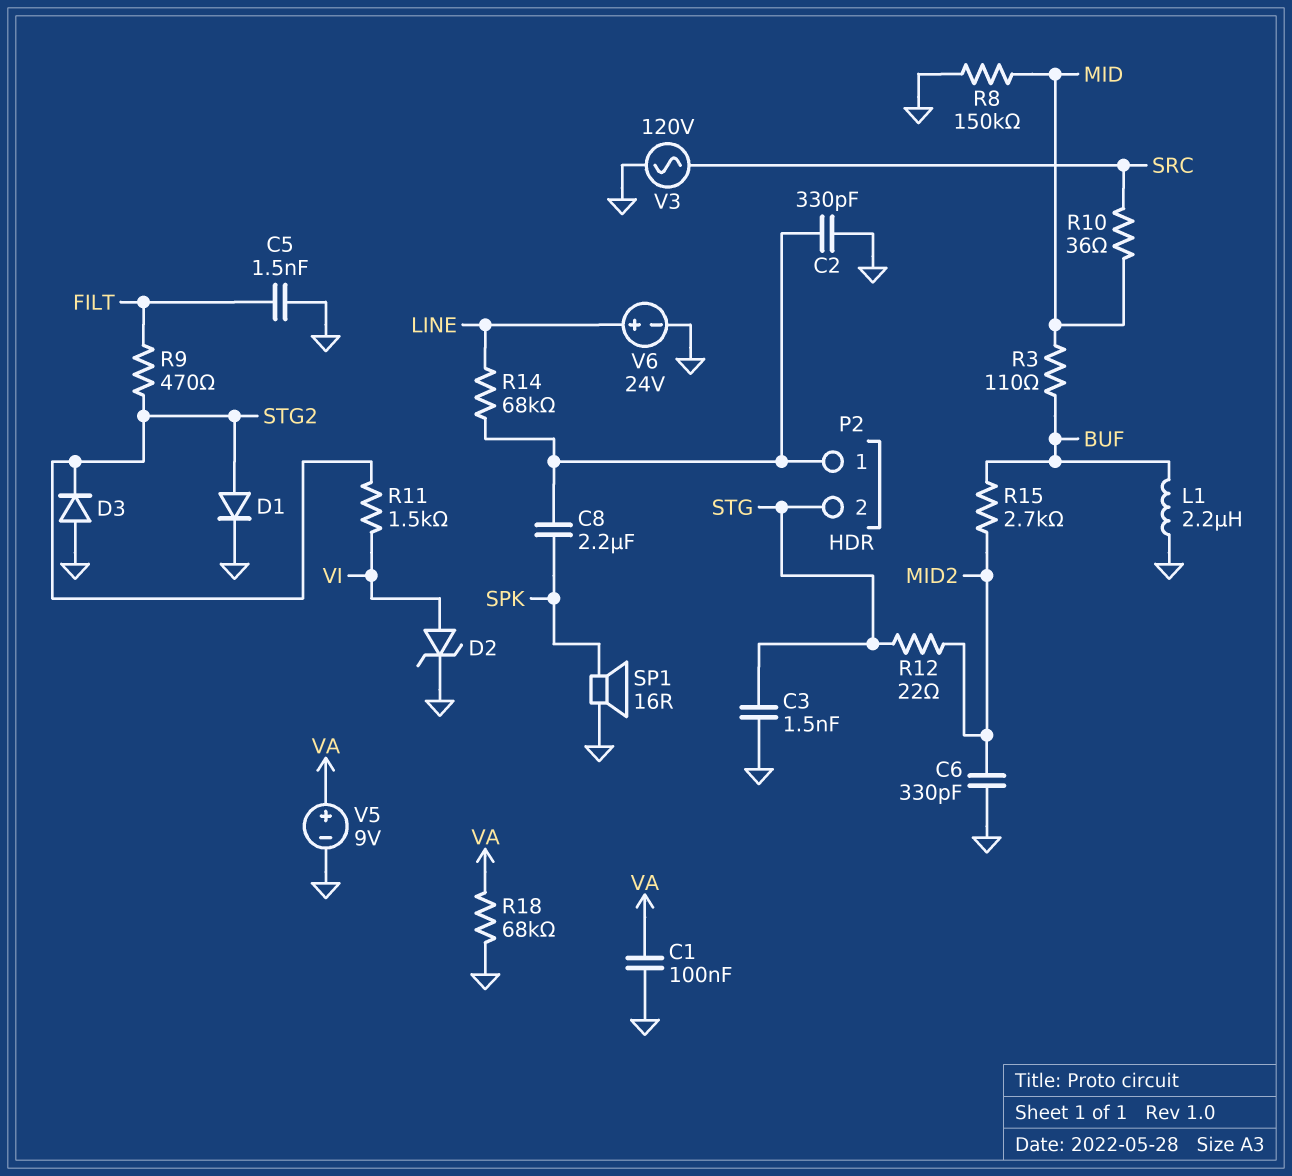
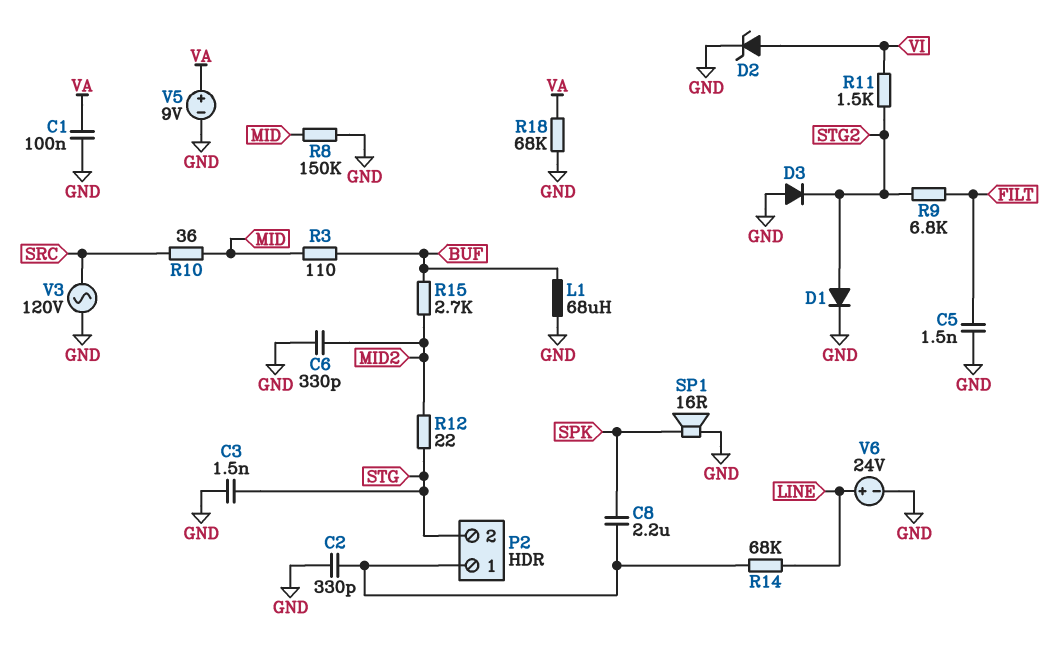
L1: 2.2uH (BUF, GND) -> 68uH (BUF, GND)
R9: 470 (FILT, STG2) -> 6.8k (FILT, STG2)

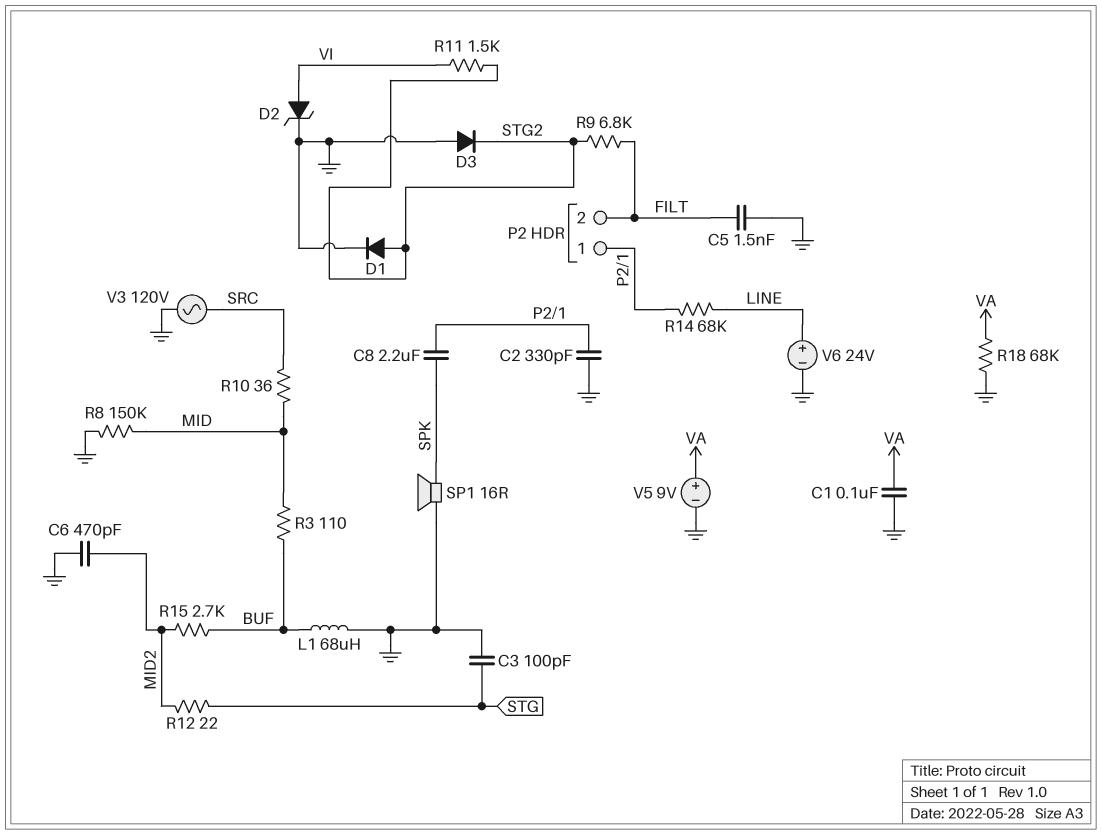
C3: 1.5nF (GND, STG) -> 100pF (GND, STG)
C6: 330pF (GND, MID2) -> 470pF (GND, MID2)
P2 pin 2: STG -> FILT

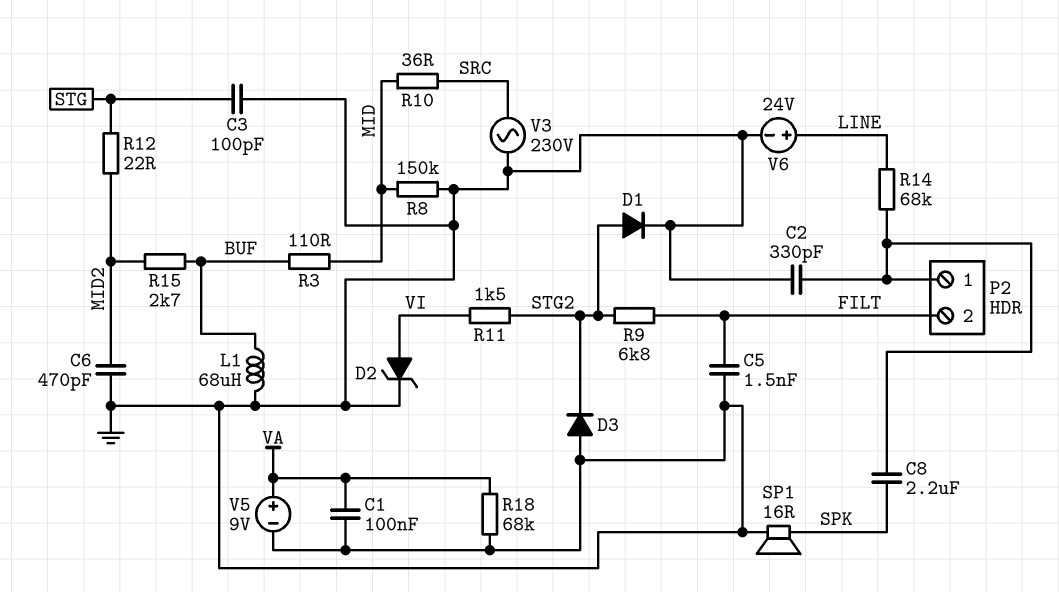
V3: AC 120V (GND, SRC) -> AC 230V (GND, SRC)

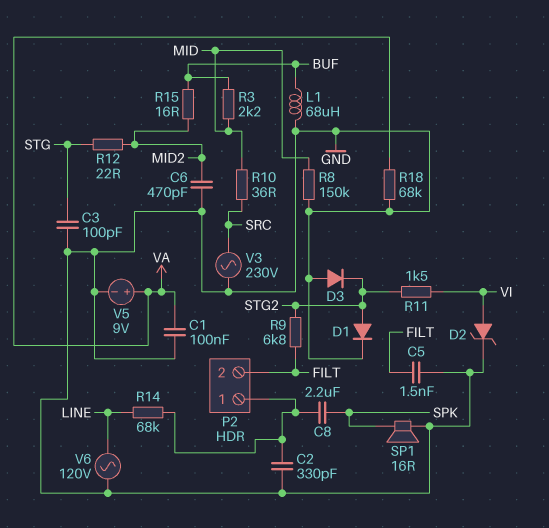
R3: 110 (BUF, MID) -> 2.2k (BUF, MID)
R15: 2.7k (BUF, MID2) -> 16 (BUF, MID2)
V6: 24V (plus LINE, minus GND) -> AC 120V (GND, LINE)

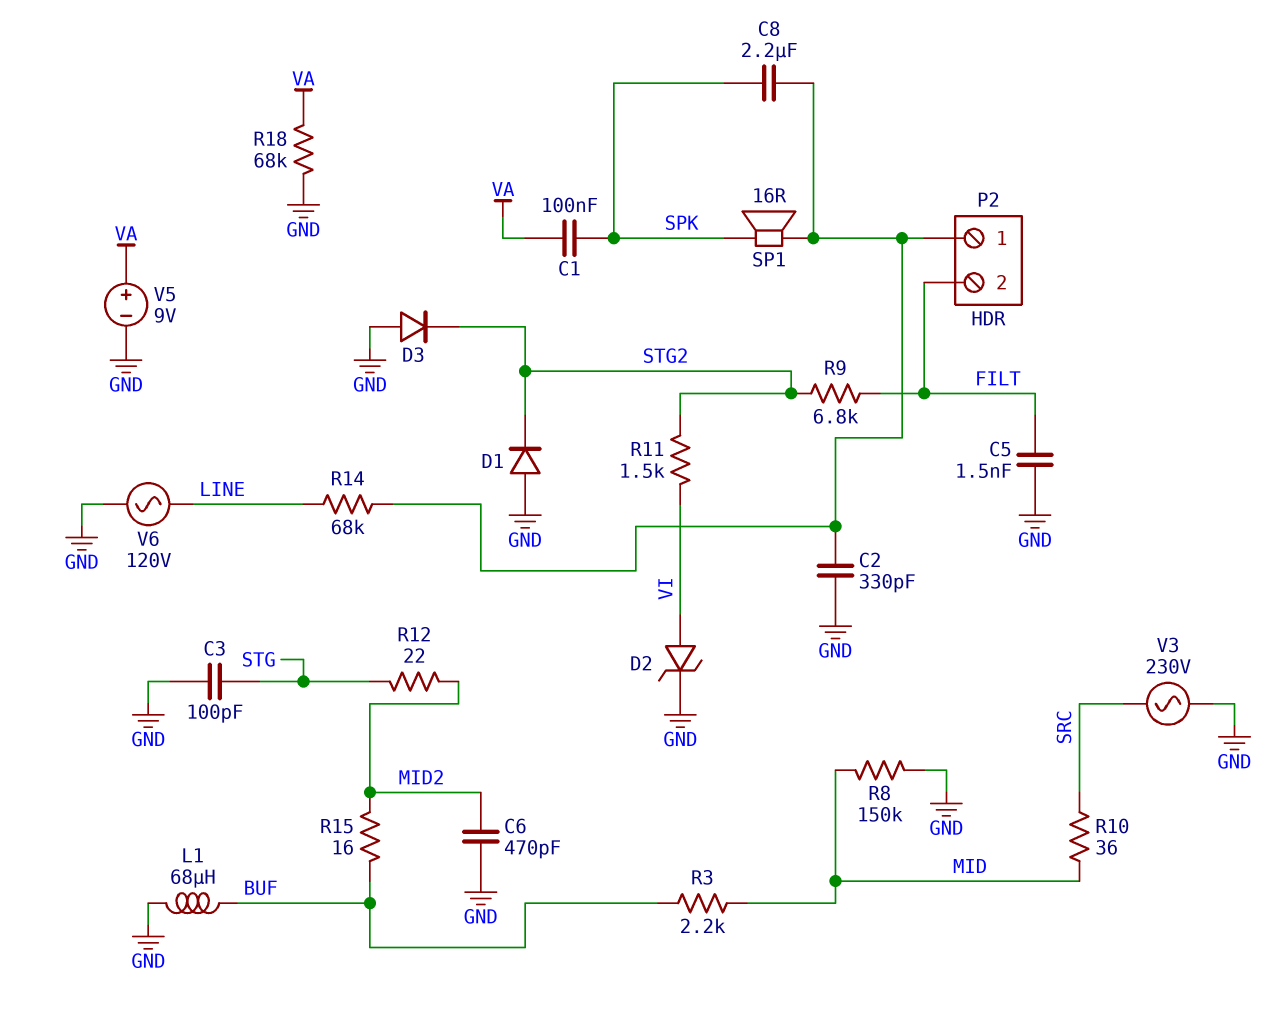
C1: 100nF (GND, VA) -> 100nF (SPK, VA)
D1: diode (A STG2, K GND) -> diode (A GND, K STG2)
SP1: speaker 16R (GND, SPK) -> speaker 16R (P2/1, SPK)

